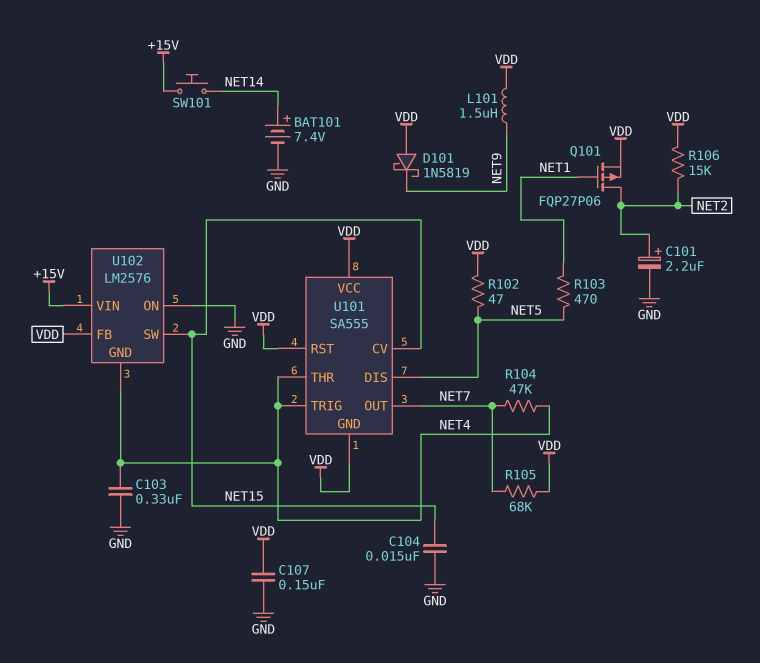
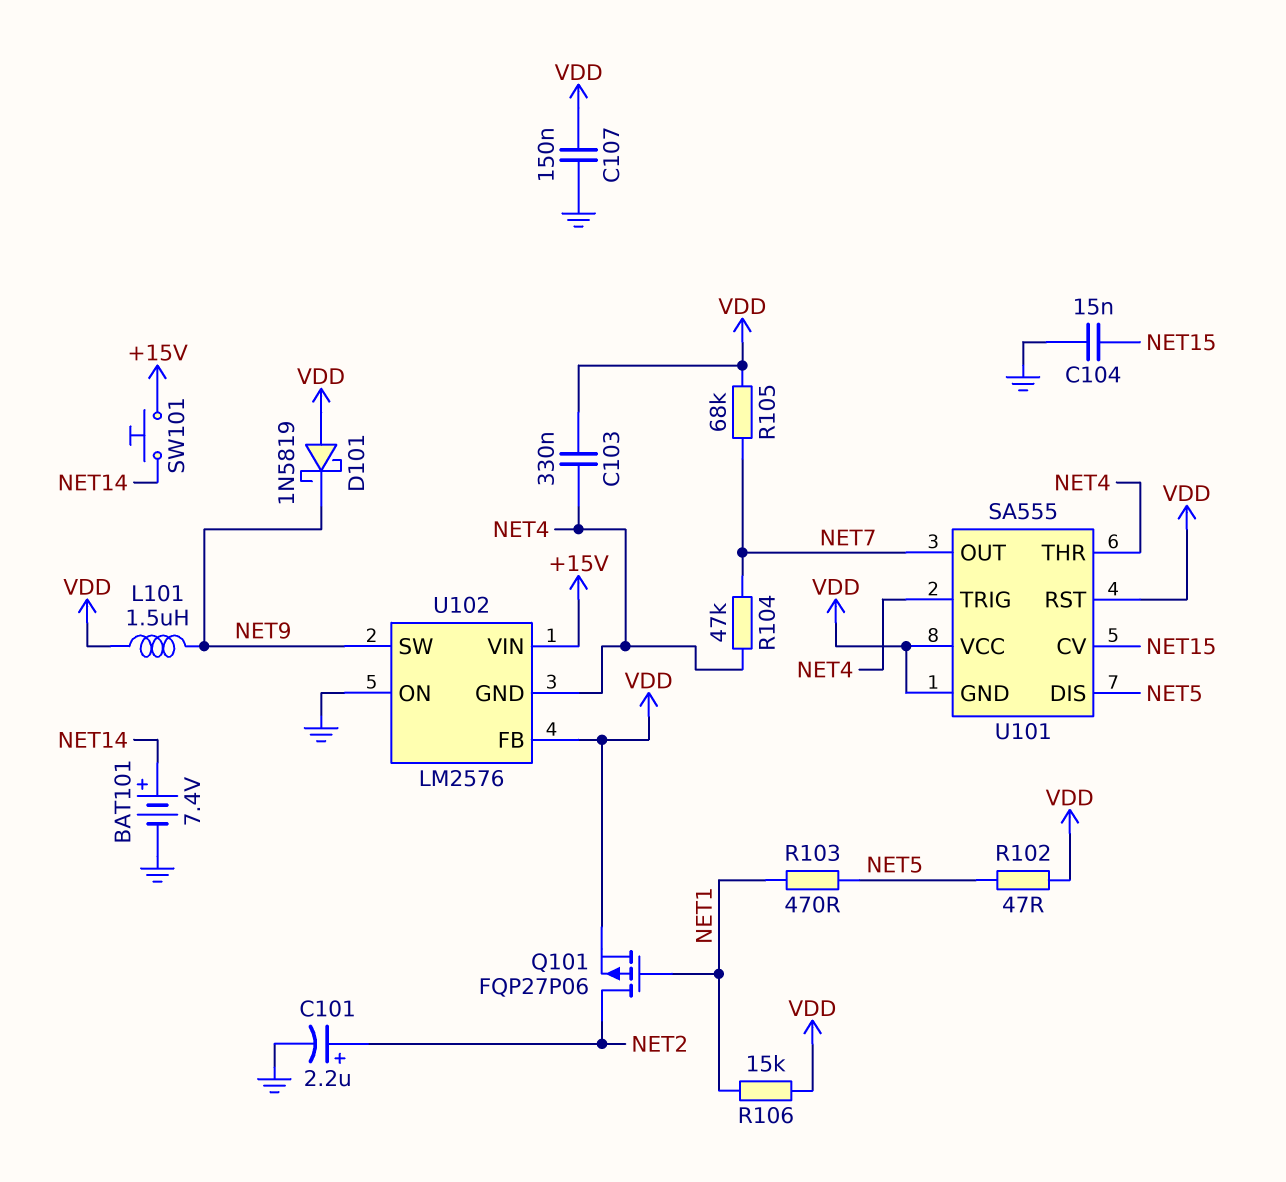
C103: 330nF (GND, NET4) -> 330nF (NET4, VDD)
R106: 15k (NET2, VDD) -> 15k (NET1, VDD)
U102 pin SW: NET15 -> NET9

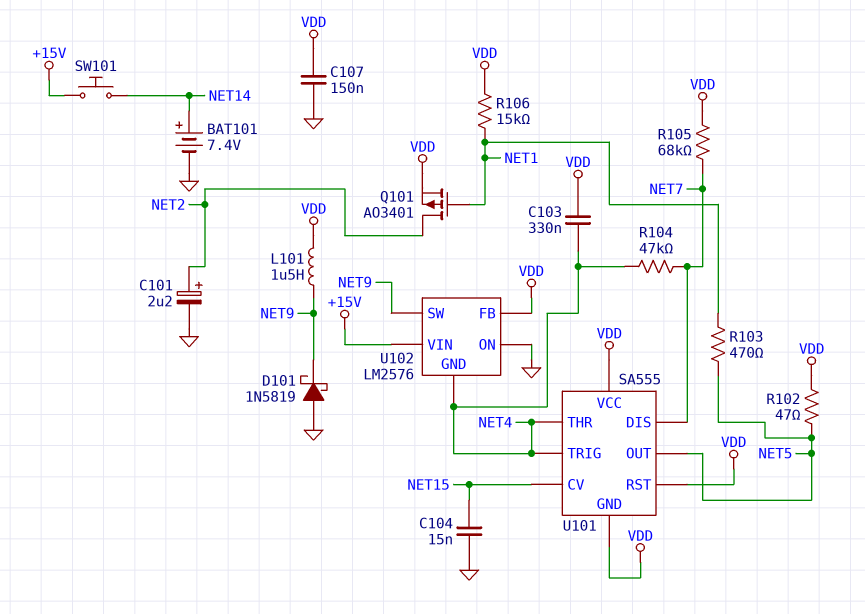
D101: schottky 1N5819 (A VDD, K NET9) -> schottky 1N5819 (A GND, K NET9)
Q101: PMOS FQP27P06 (G NET1, D NET2, S VDD) -> PMOS AO3401 (G NET1, D NET2, S VDD)
U101 pin DIS: NET5 -> NET7
U101 pin OUT: NET7 -> NET5

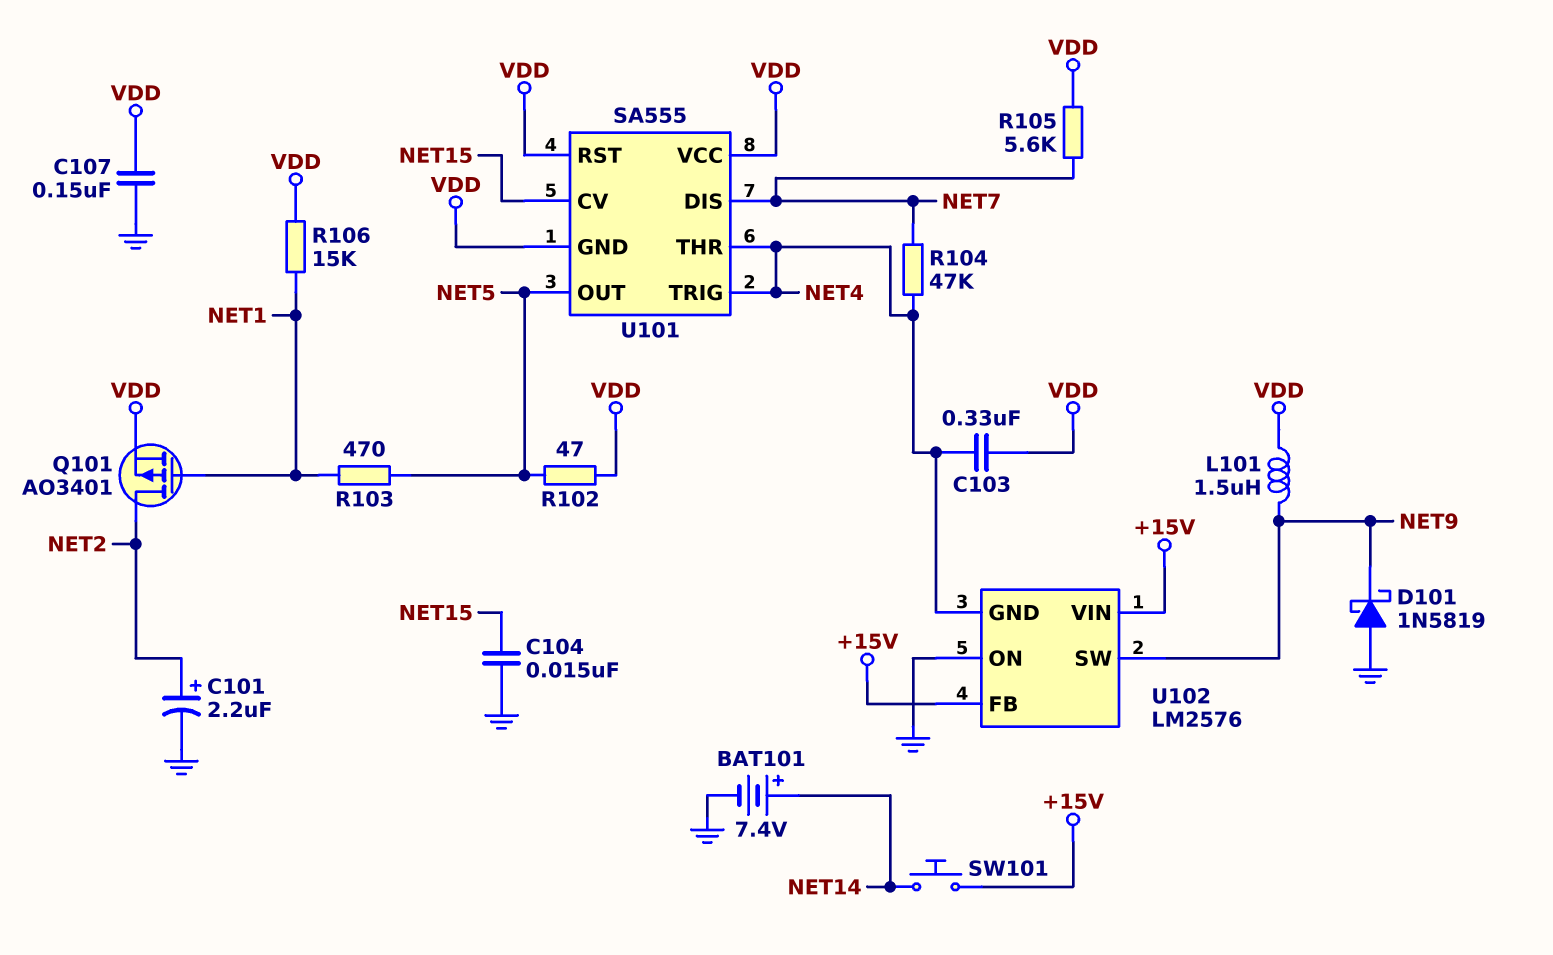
R105: 68k (NET7, VDD) -> 5.6k (NET7, VDD)
U102 pin FB: VDD -> +15V

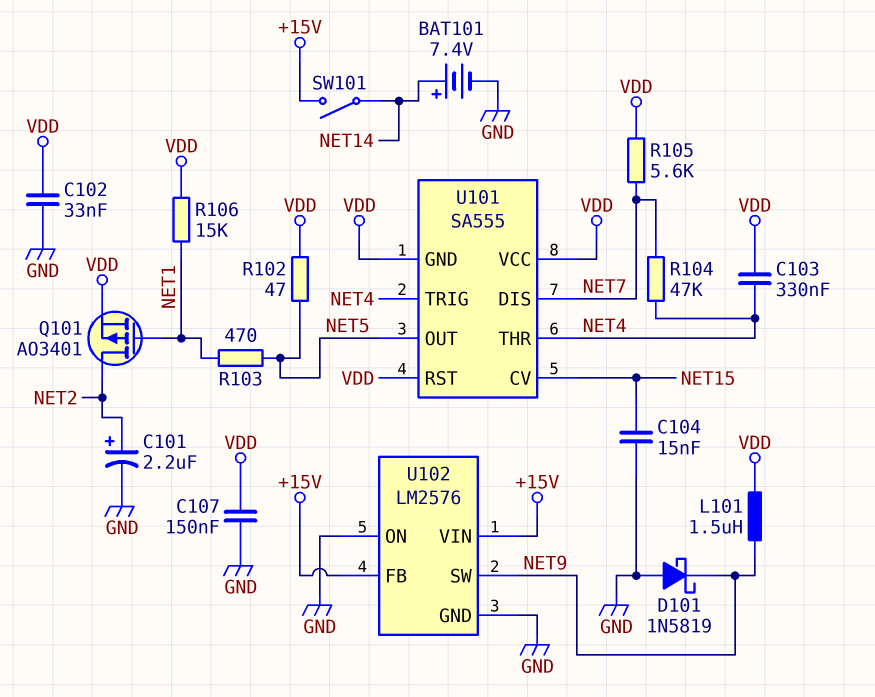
C102: none -> 33nF (GND, VDD)
SW101: button (+15V, NET14) -> switch (+15V, NET14)
U102 pin GND: NET4 -> GND

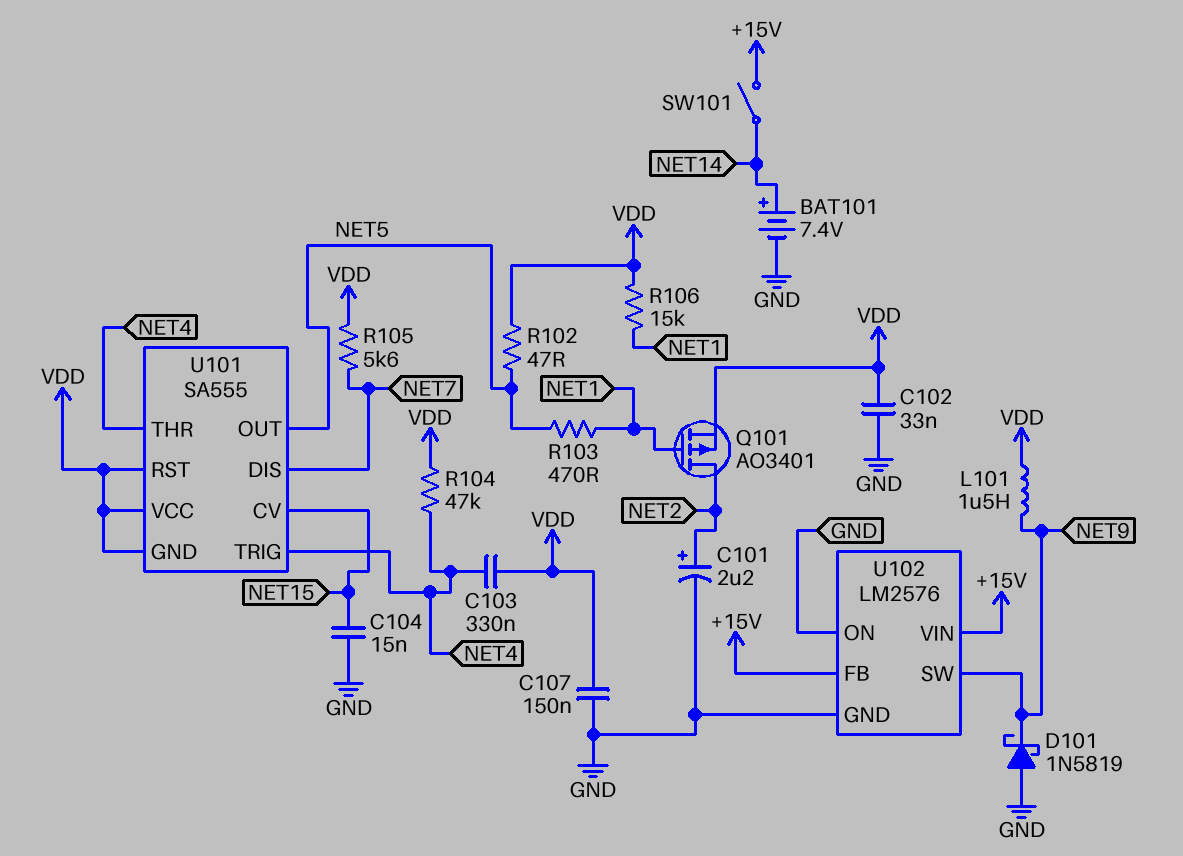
R104: 47k (NET4, NET7) -> 47k (NET4, VDD)

